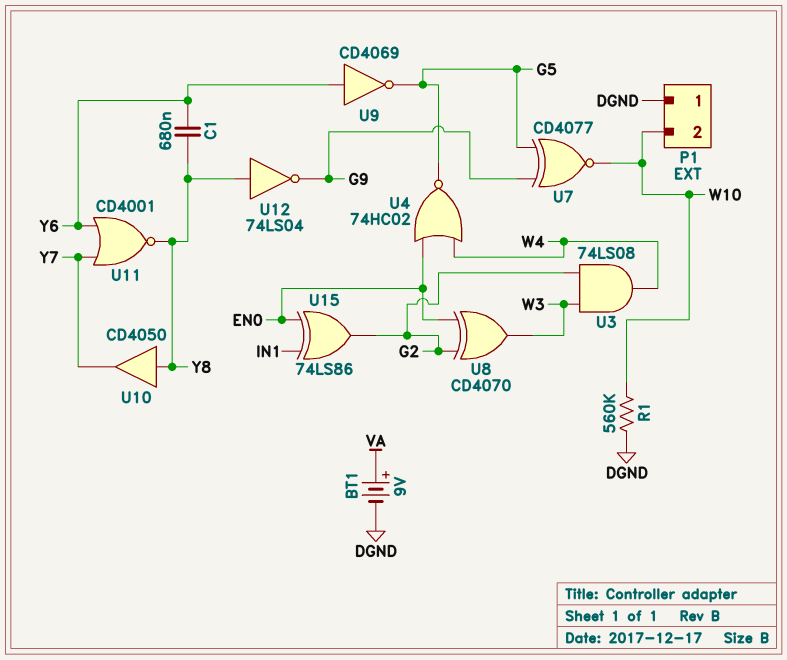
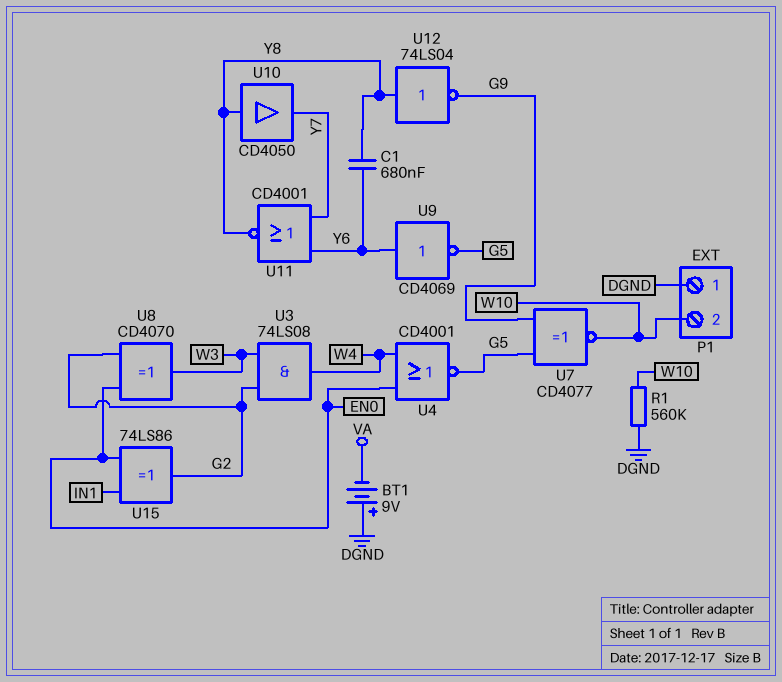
BT1: 9V (plus VA, minus DGND) -> 9V (plus DGND, minus VA)
U4: NOR 74HC02 (in EN0, in W4, out G5) -> NOR CD4001 (in EN0, in W4, out G5)

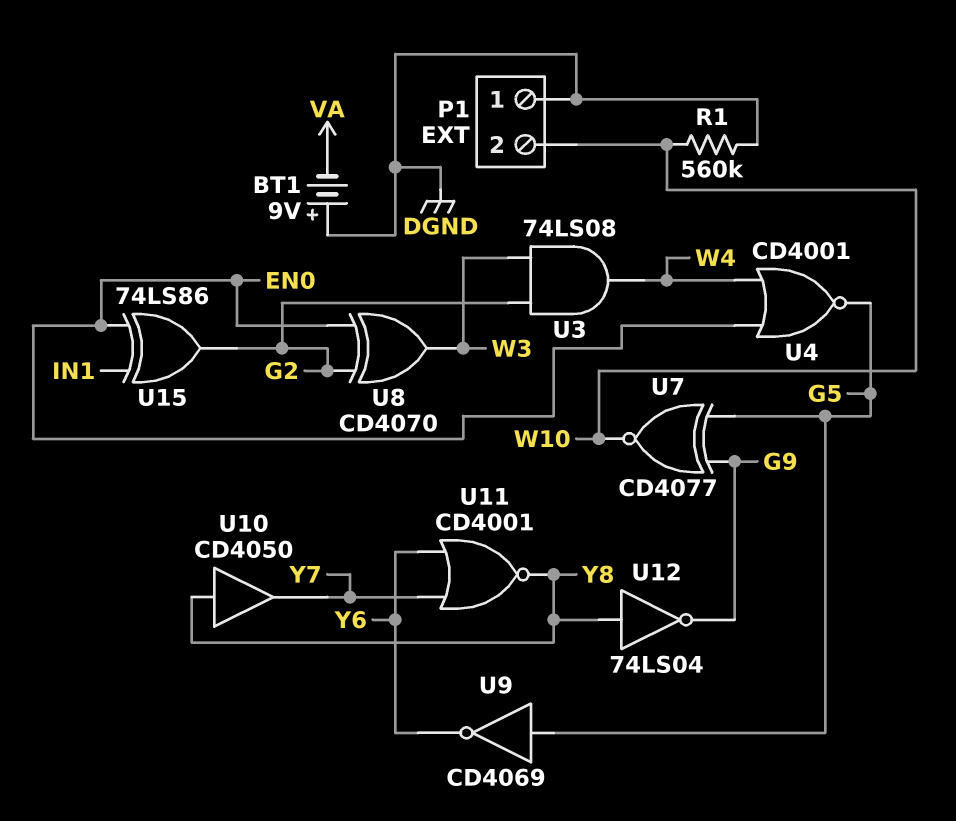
C1: 680nF (Y6, Y8) -> none
U9: NOT CD4069 (in Y6, out G5) -> NOT CD4069 (in G5, out Y6)

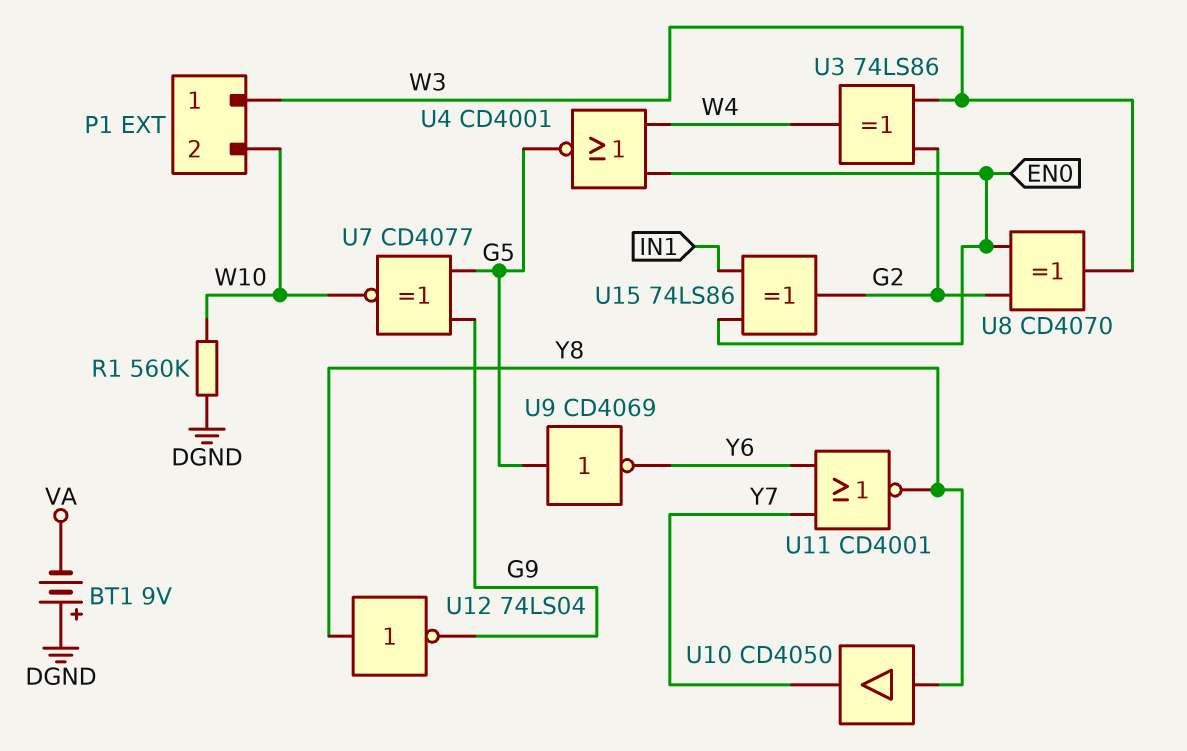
P1 pin 1: DGND -> W3
U3: AND 74LS08 (in G2, in W3, out W4) -> XOR 74LS86 (in G2, in W3, out W4)

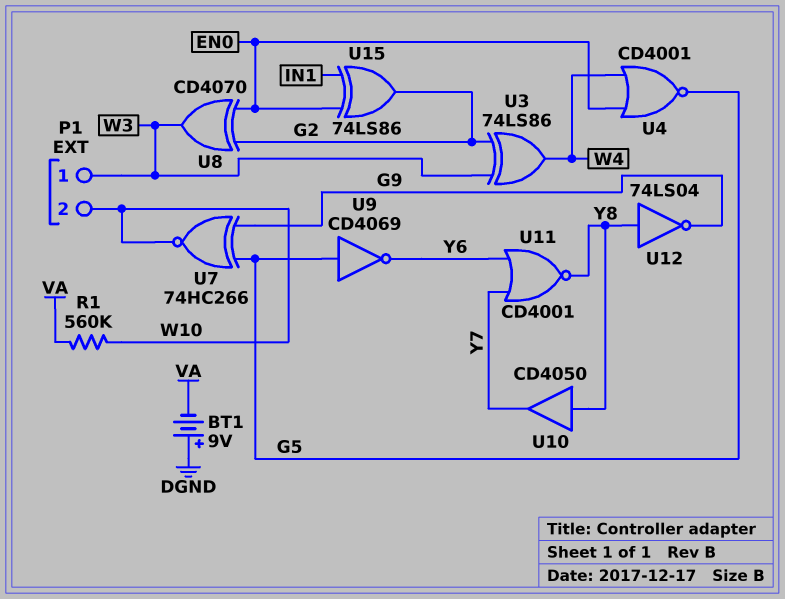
R1: 560k (DGND, W10) -> 560k (VA, W10)
U7: XNOR CD4077 (in G5, in G9, out W10) -> XNOR 74HC266 (in G5, in G9, out W10)

